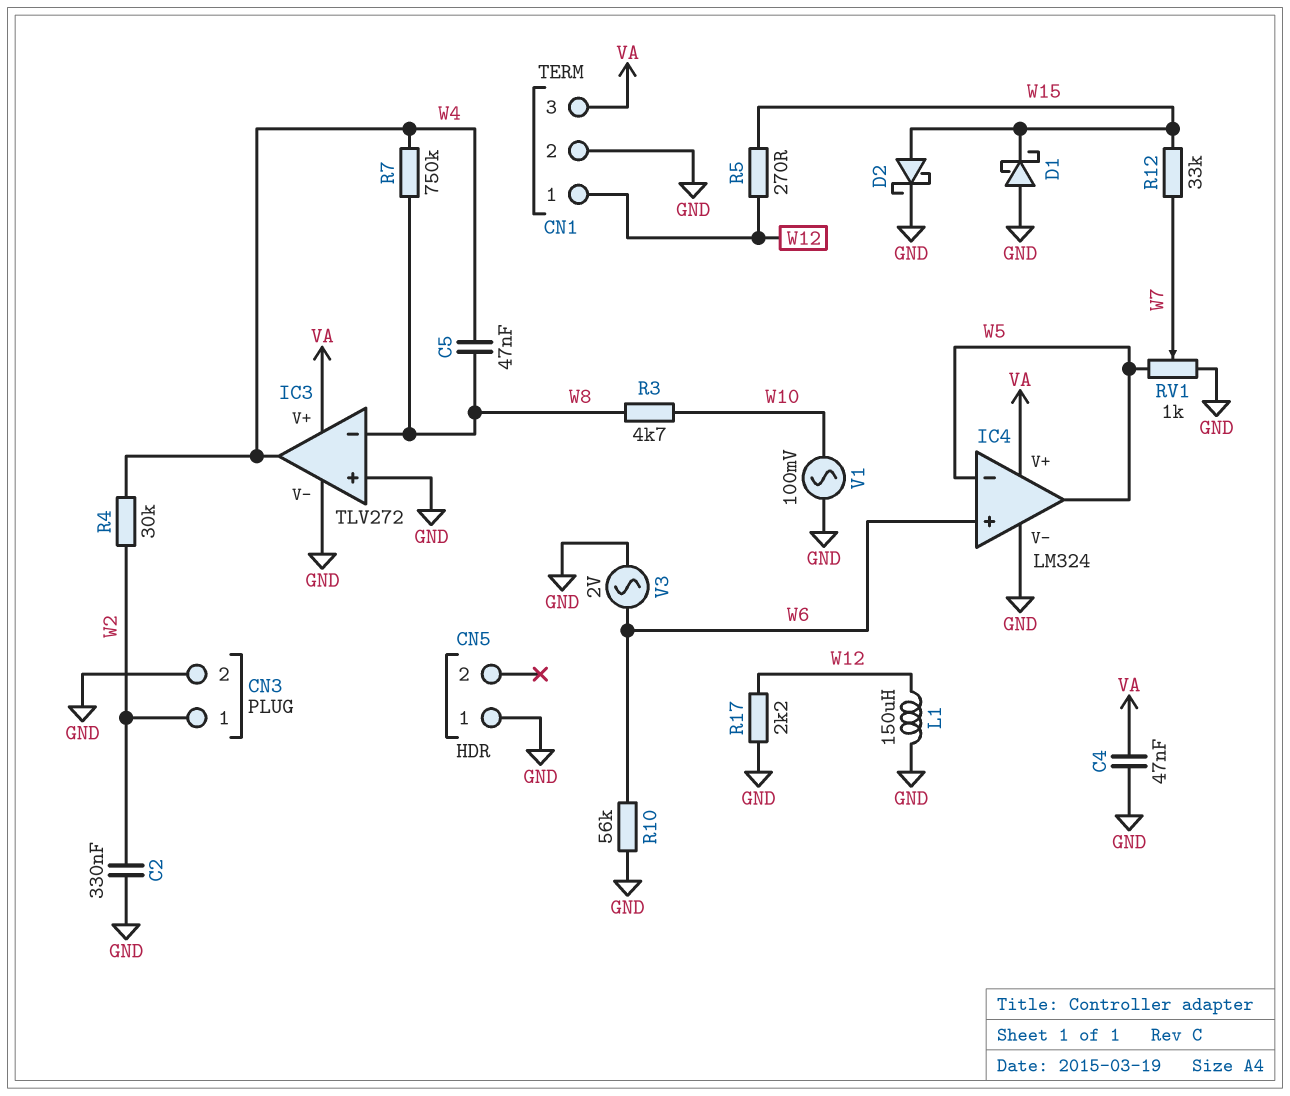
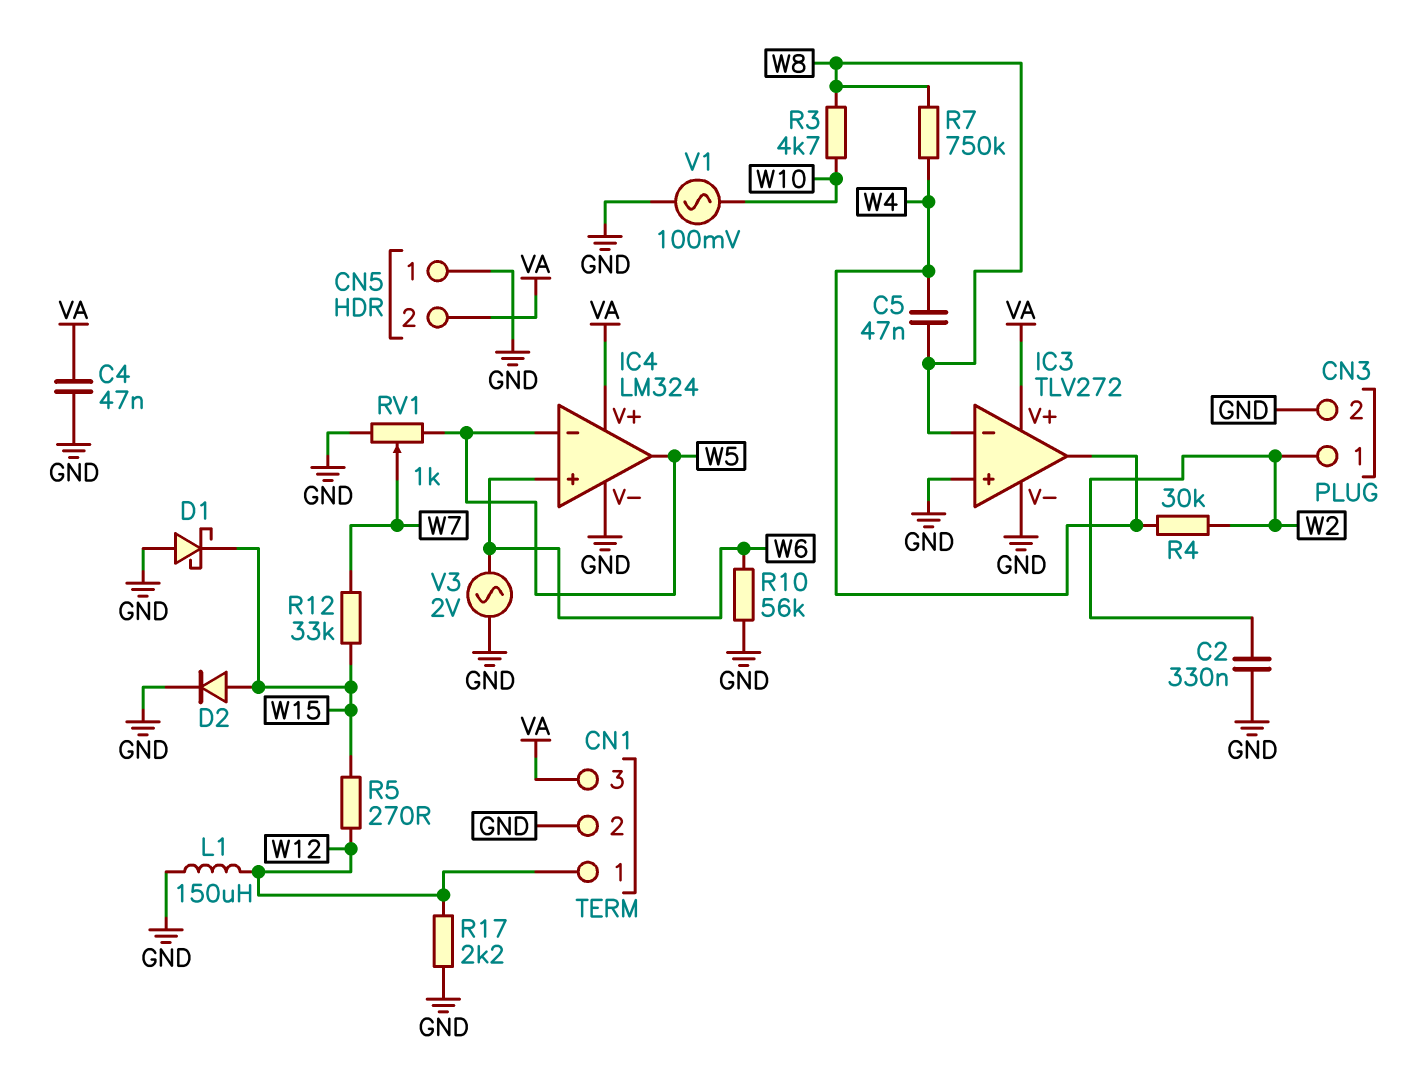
CN5 pin 2: none -> VA
D2: schottky (A W15, K GND) -> diode (A W15, K GND)

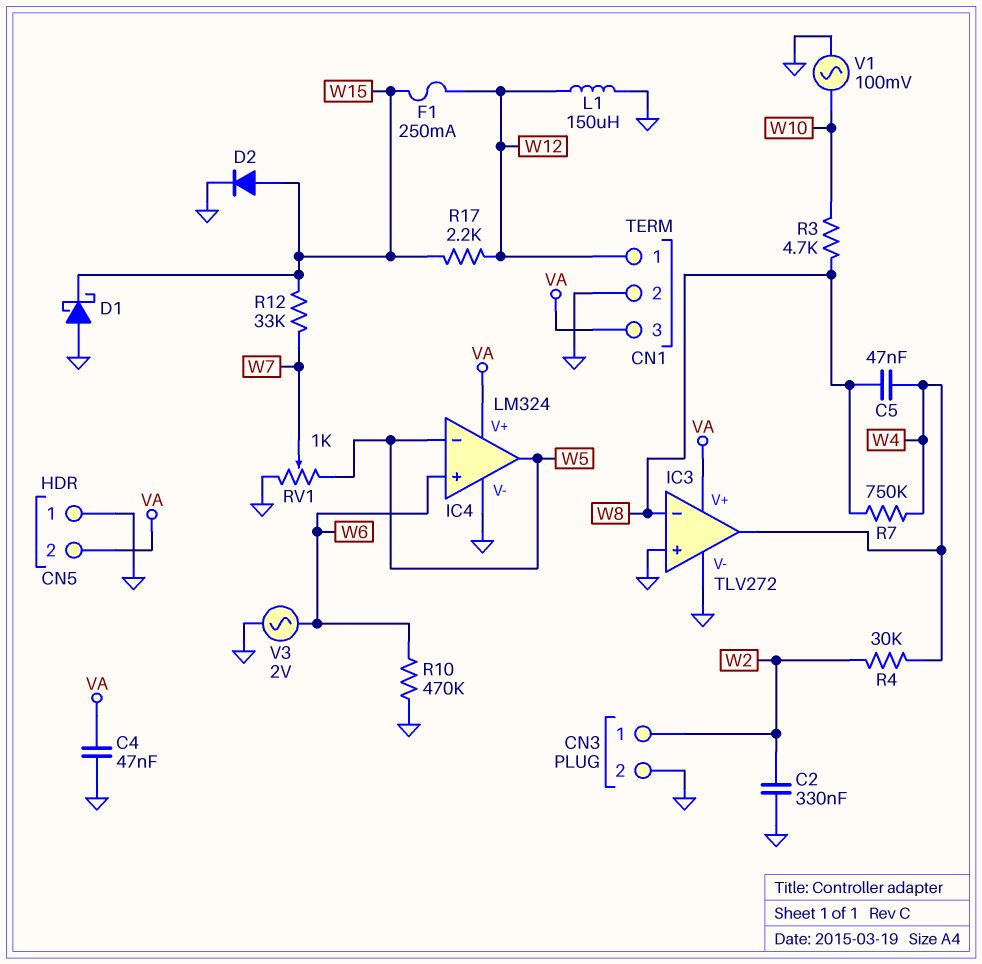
F1: none -> 250mA (W12, W15)
R5: 270 (W12, W15) -> none
R10: 56k (GND, W6) -> 470k (GND, W6)
R17: 2.2k (GND, W12) -> 2.2k (W12, W15)

